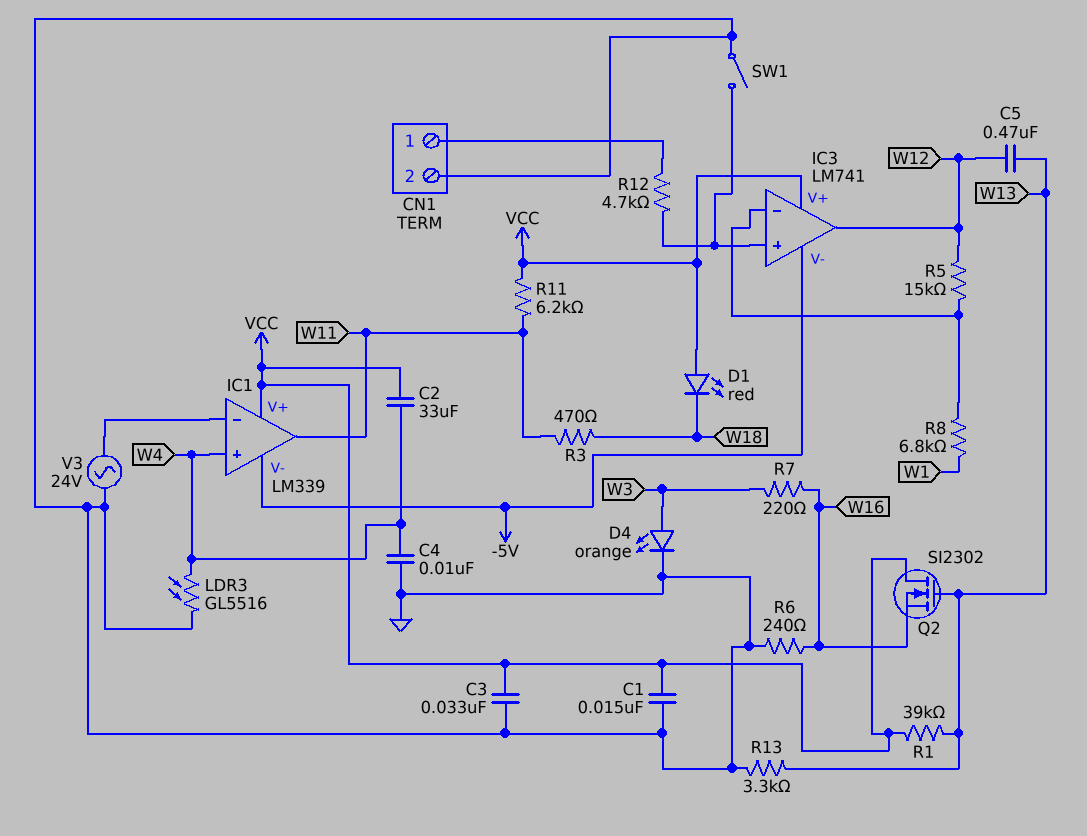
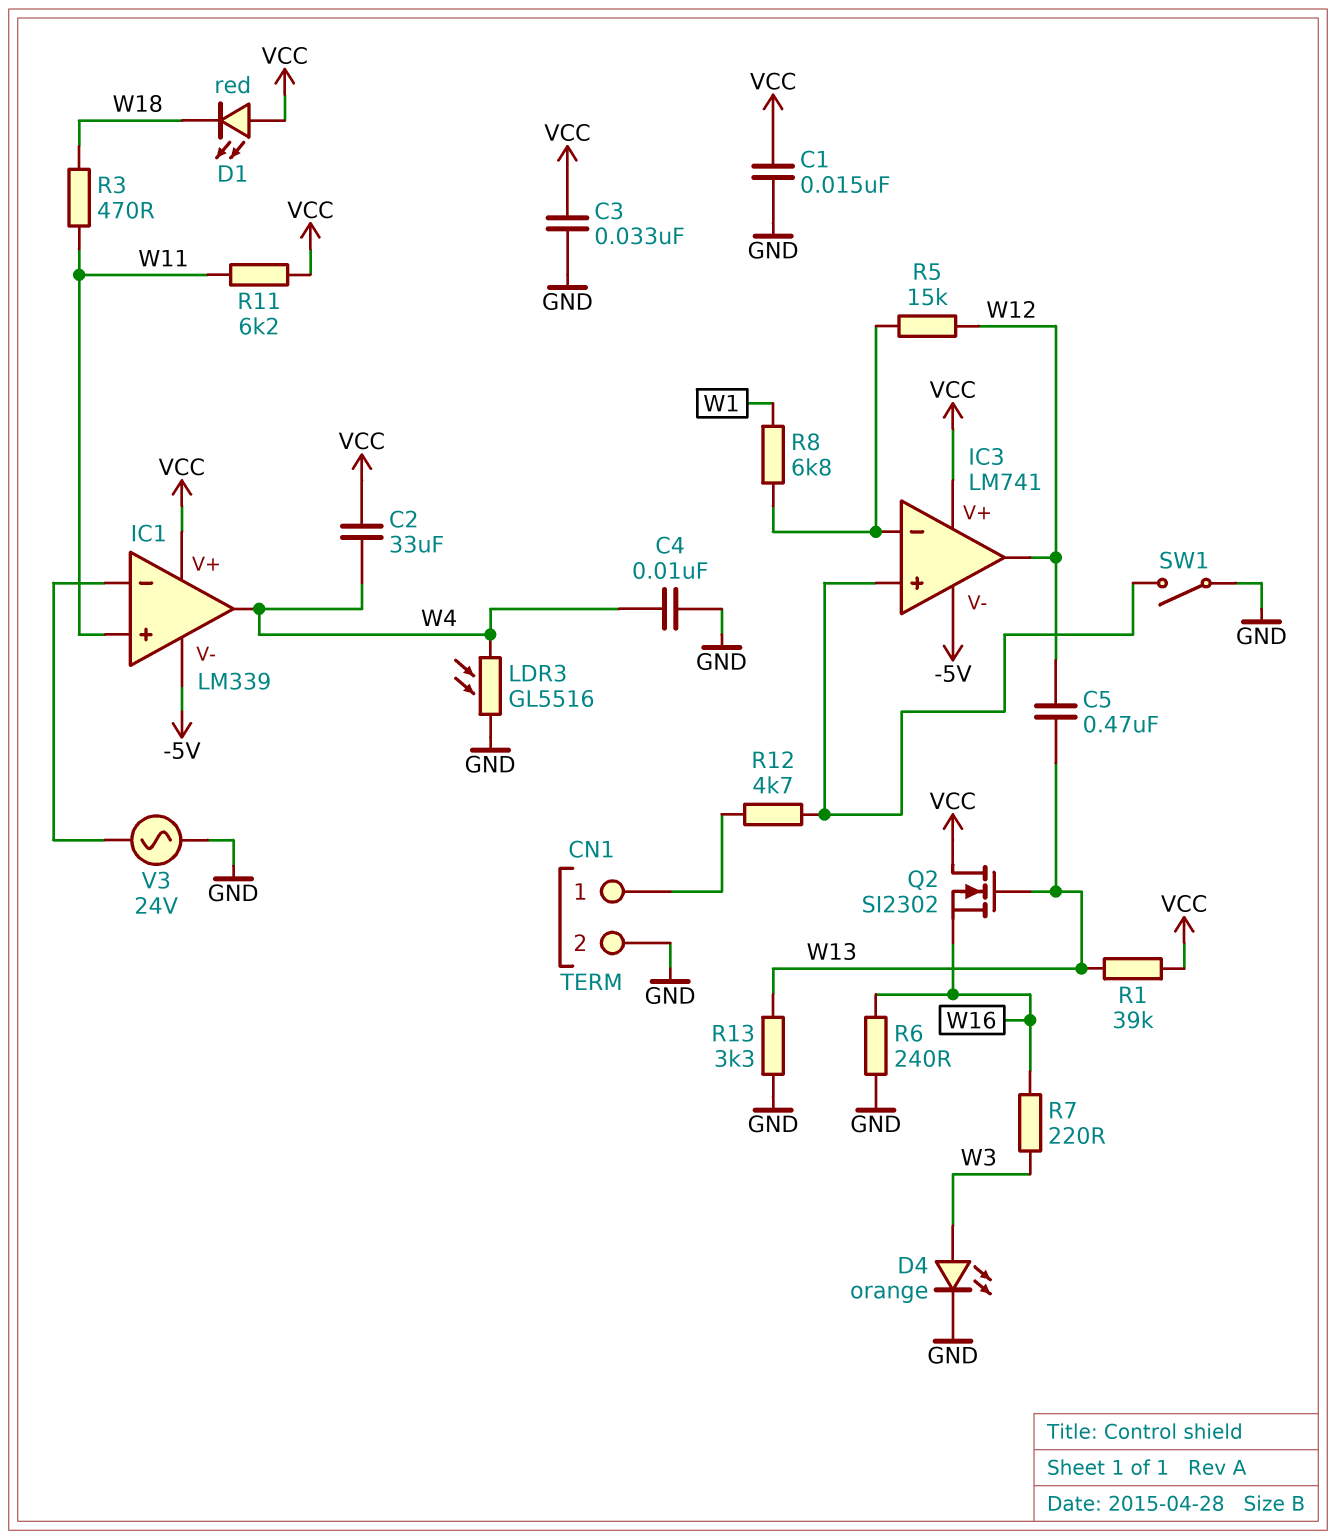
IC1 pin in+: W4 -> W11
IC1 pin out: W11 -> W4

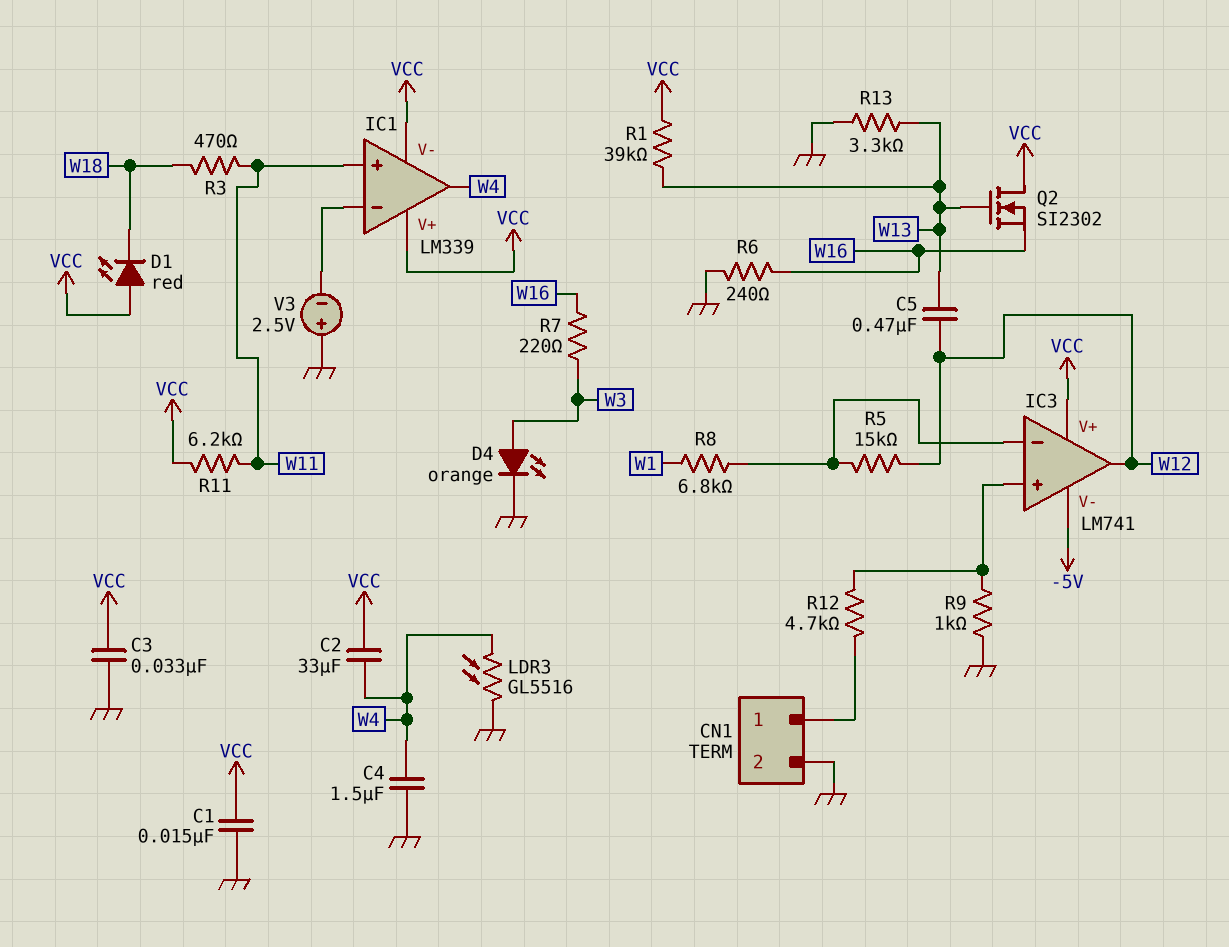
C4: 10nF (GND, W4) -> 1.5uF (GND, W4)
IC1 pin V-: -5V -> VCC
R9: none -> 1k (GND, IC3/in+)
SW1: switch (GND, IC3/in+) -> none
V3: AC 24V (GND, IC1/in-) -> 2.5V (plus GND, minus IC1/in-)

